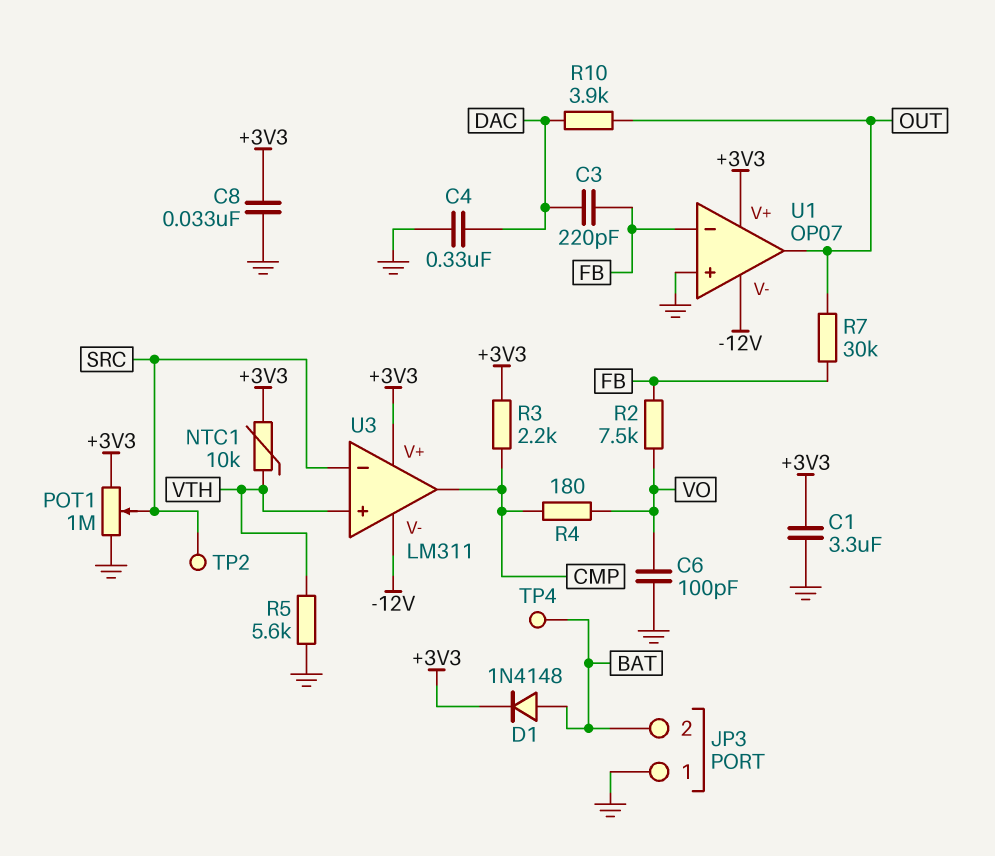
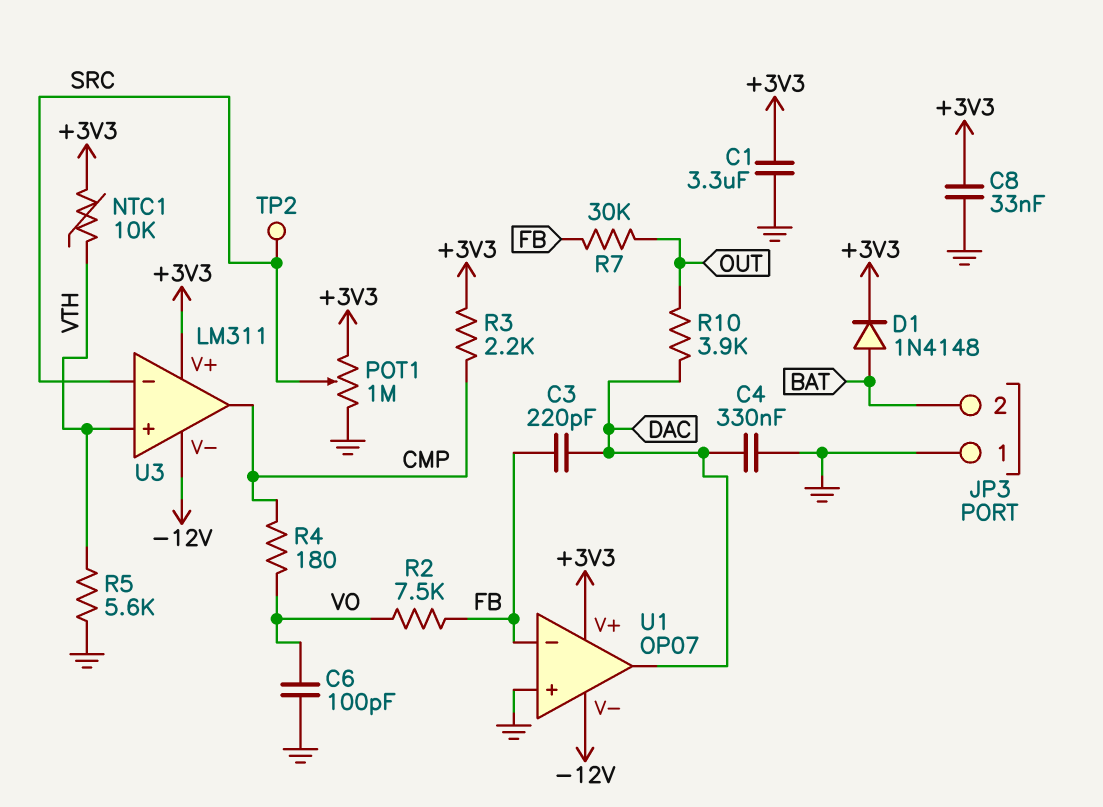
TP4: test point (BAT) -> none
U1 pin out: OUT -> DAC

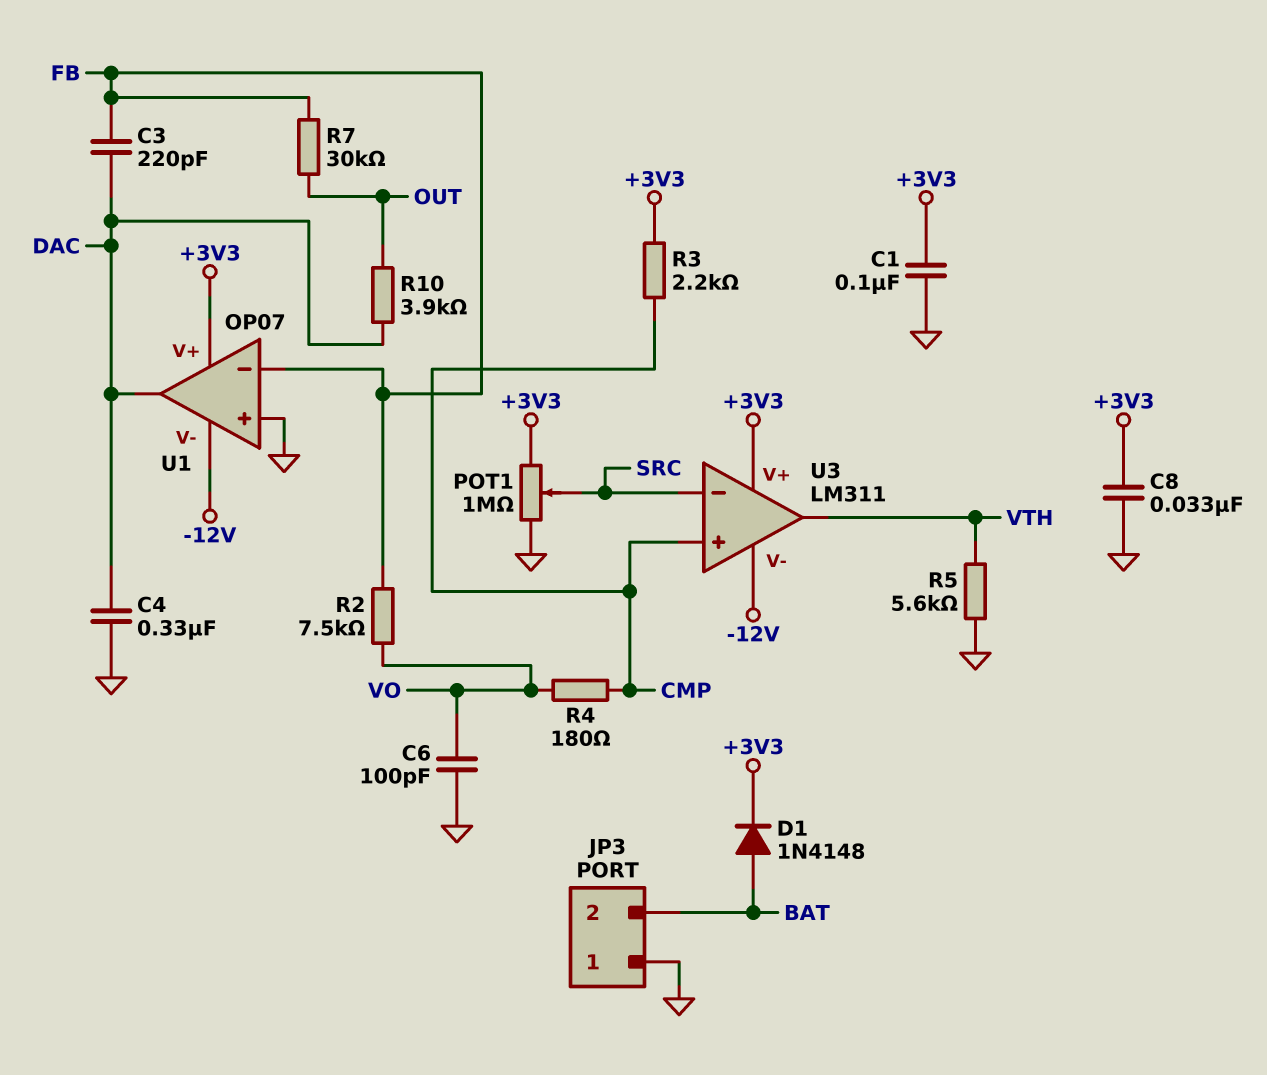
C1: 3.3uF (+3V3, GND) -> 100nF (+3V3, GND)
NTC1: 10k (+3V3, VTH) -> none
TP2: test point (SRC) -> none
U3 pin in+: VTH -> CMP
U3 pin out: CMP -> VTH

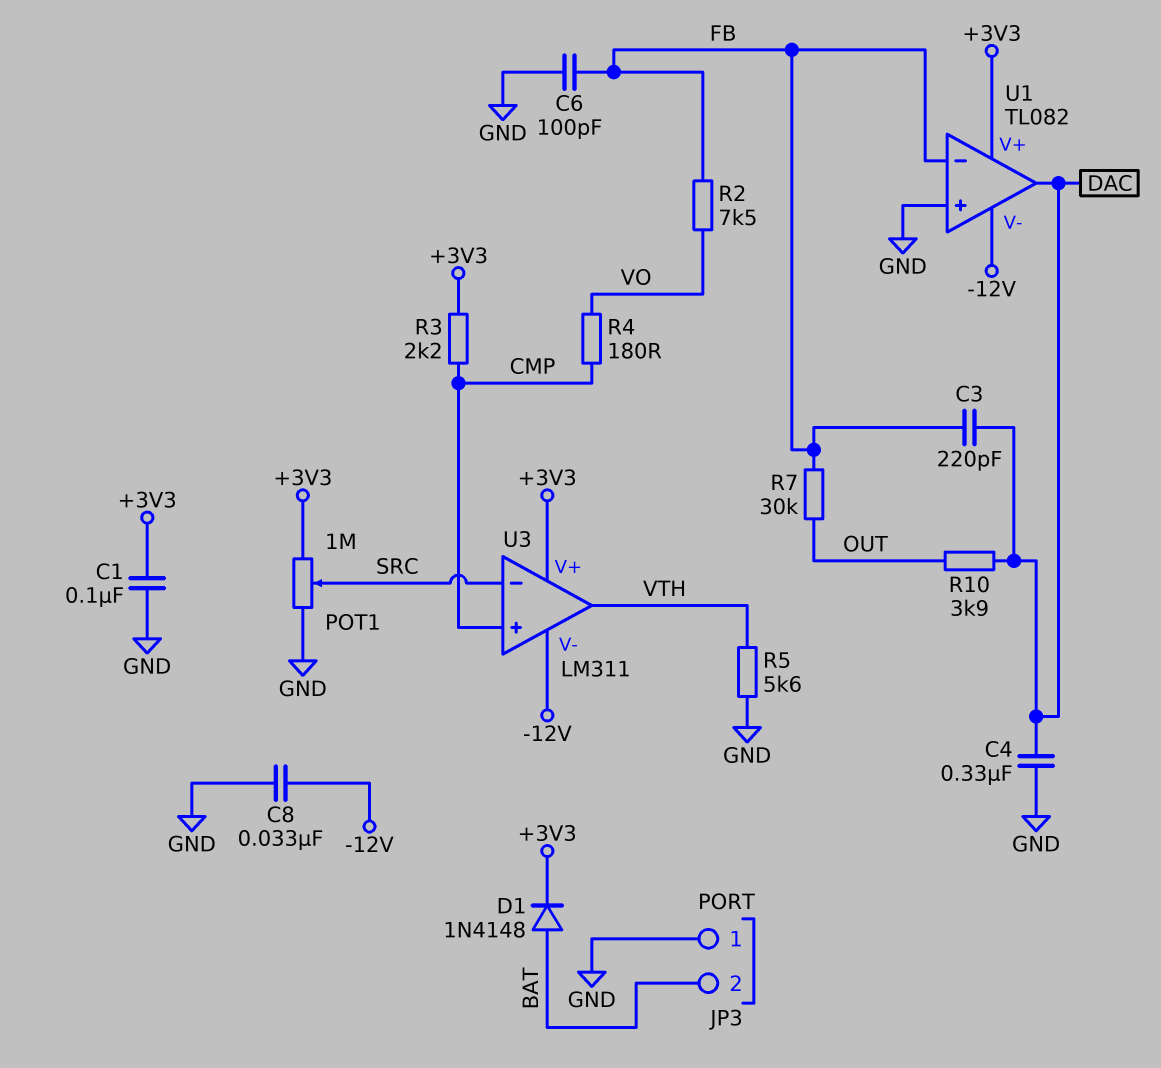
C6: 100pF (GND, VO) -> 100pF (FB, GND)
C8: 33nF (+3V3, GND) -> 33nF (-12V, GND)
U1: OP07 -> TL082

